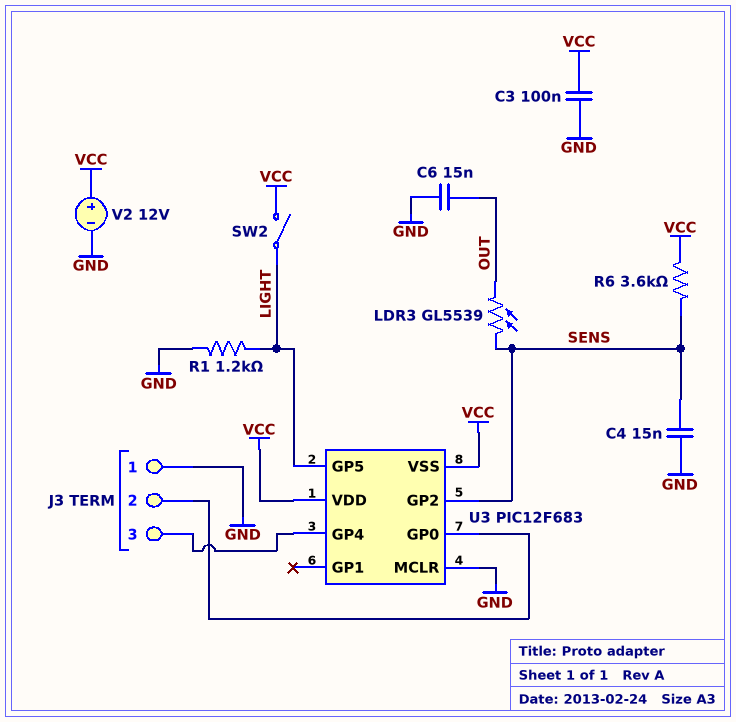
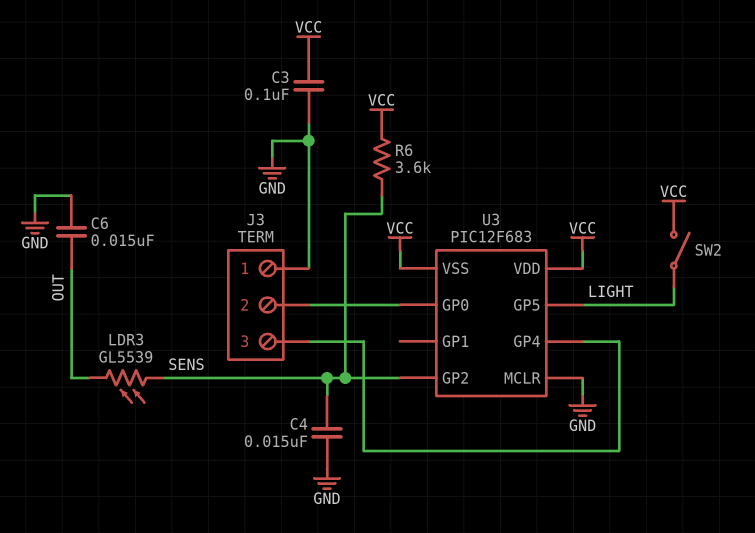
R1: 1.2k (GND, LIGHT) -> none
V2: 12V (plus VCC, minus GND) -> none

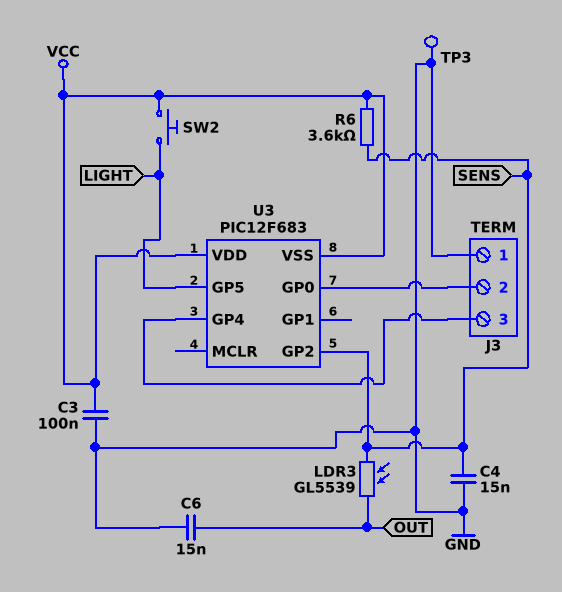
SW2: switch (LIGHT, VCC) -> button (LIGHT, VCC)
TP3: none -> test point (GND)
U3 pin MCLR: GND -> none

